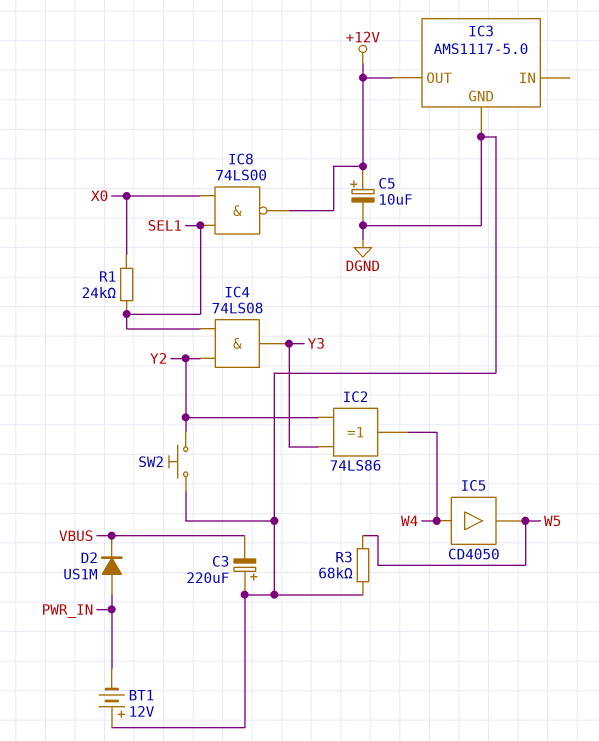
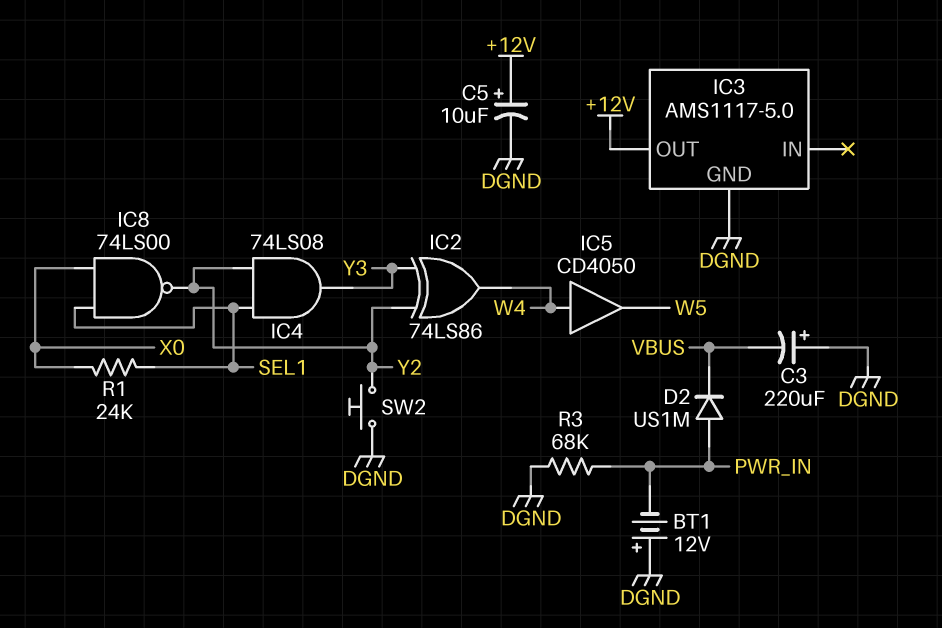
IC8: NAND 74LS00 (in SEL1, in X0, out +12V) -> NAND 74LS00 (in SEL1, in X0, out Y2)
R3: 68k (DGND, W5) -> 68k (DGND, PWR_IN)

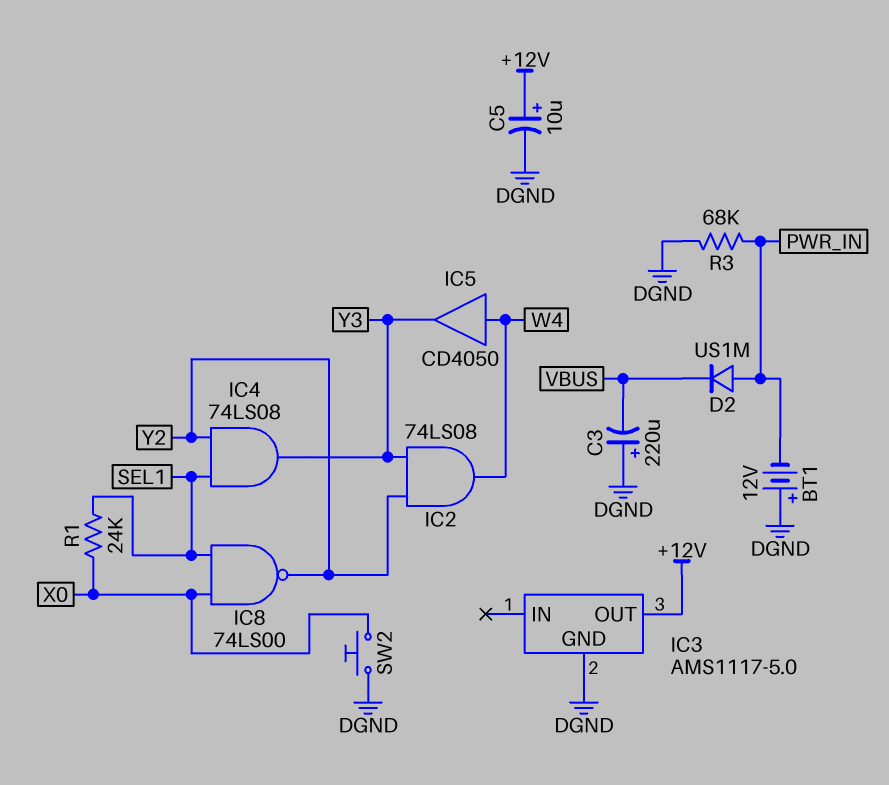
IC2: XOR 74LS86 (in Y2, in Y3, out W4) -> AND 74LS08 (in Y2, in Y3, out W4)
IC5: buffer CD4050 (in W4, out W5) -> buffer CD4050 (in W4, out Y3)
SW2: button (DGND, Y2) -> button (DGND, X0)

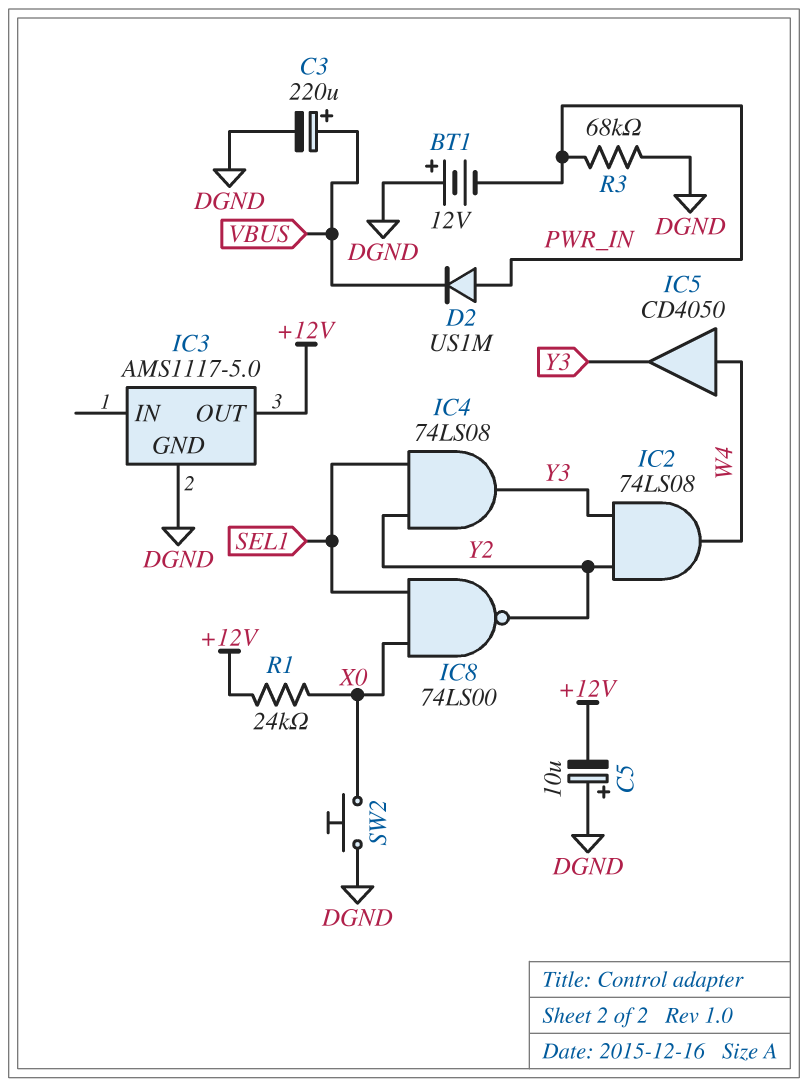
C3: 220uF (plus DGND, minus VBUS) -> 220uF (plus VBUS, minus DGND)
C5: 10uF (plus +12V, minus DGND) -> 10uF (plus DGND, minus +12V)
R1: 24k (SEL1, X0) -> 24k (+12V, X0)

